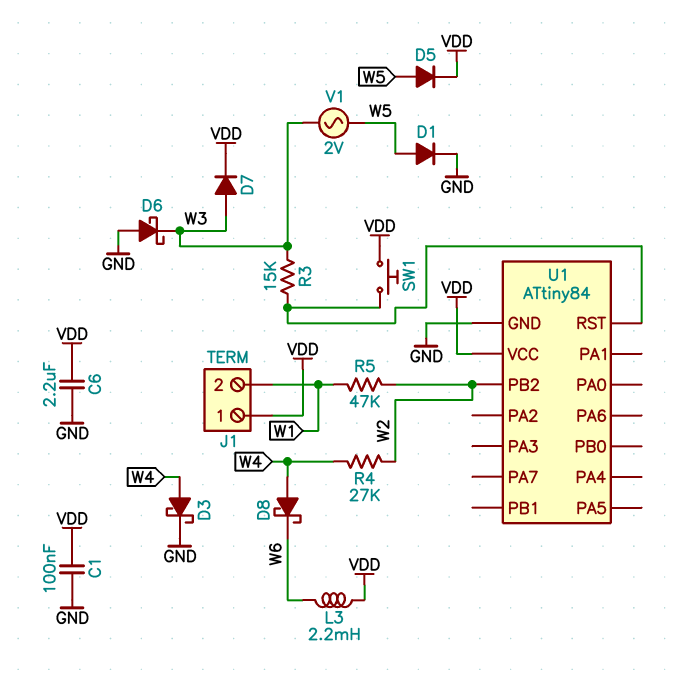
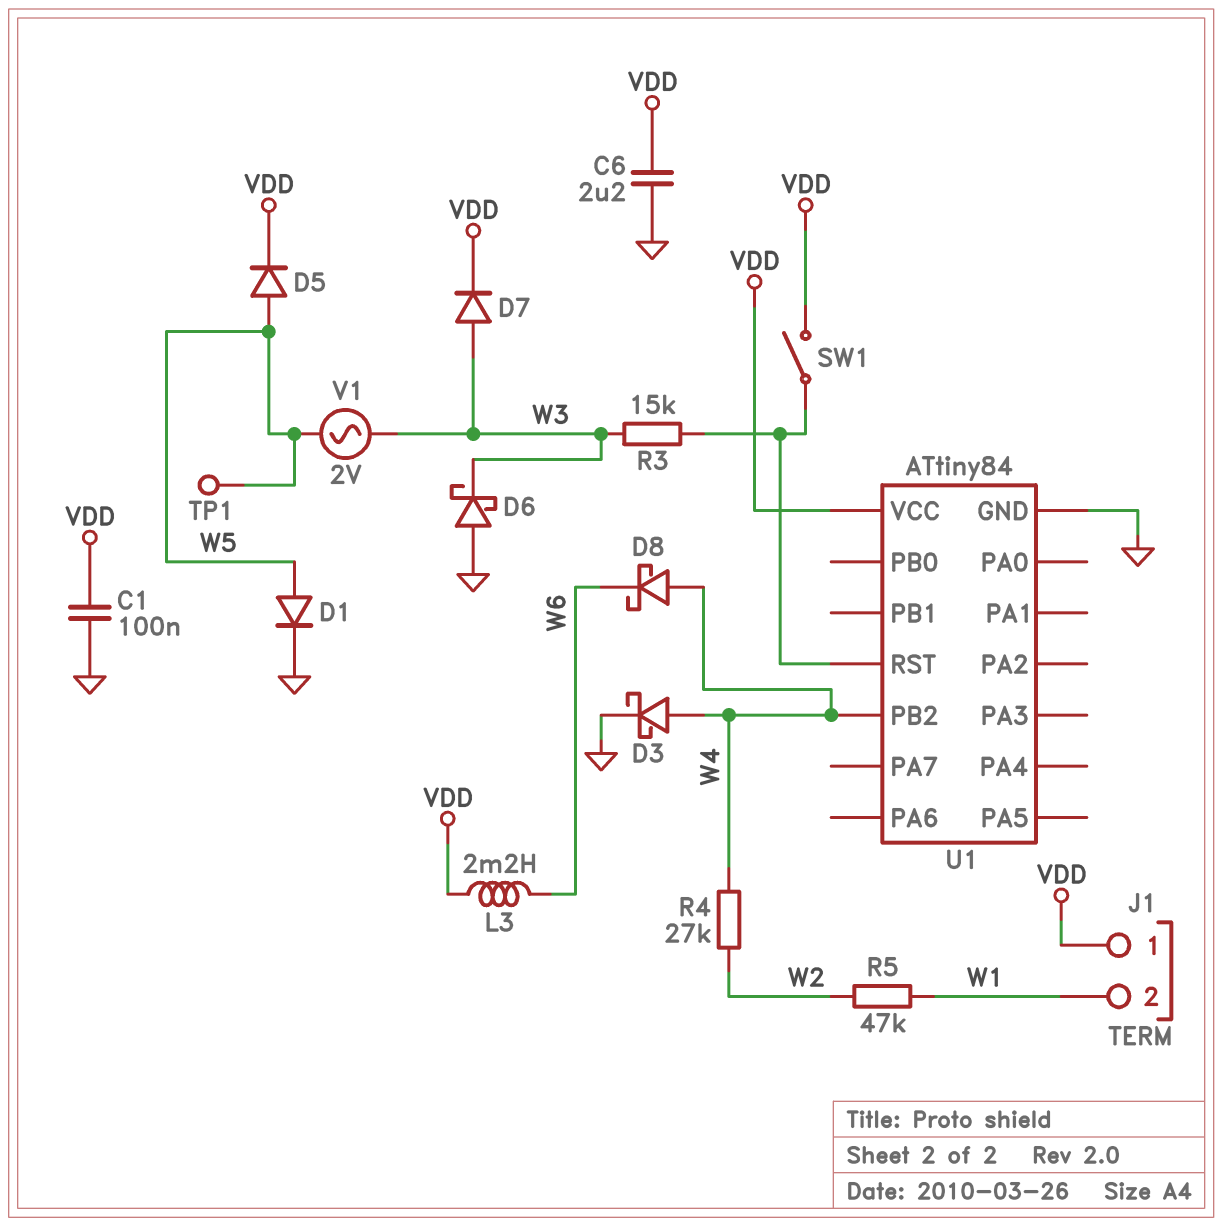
SW1: button (U1/RST, VDD) -> switch (U1/RST, VDD)
TP1: none -> test point (W5)
U1 pin PB2: W2 -> W4

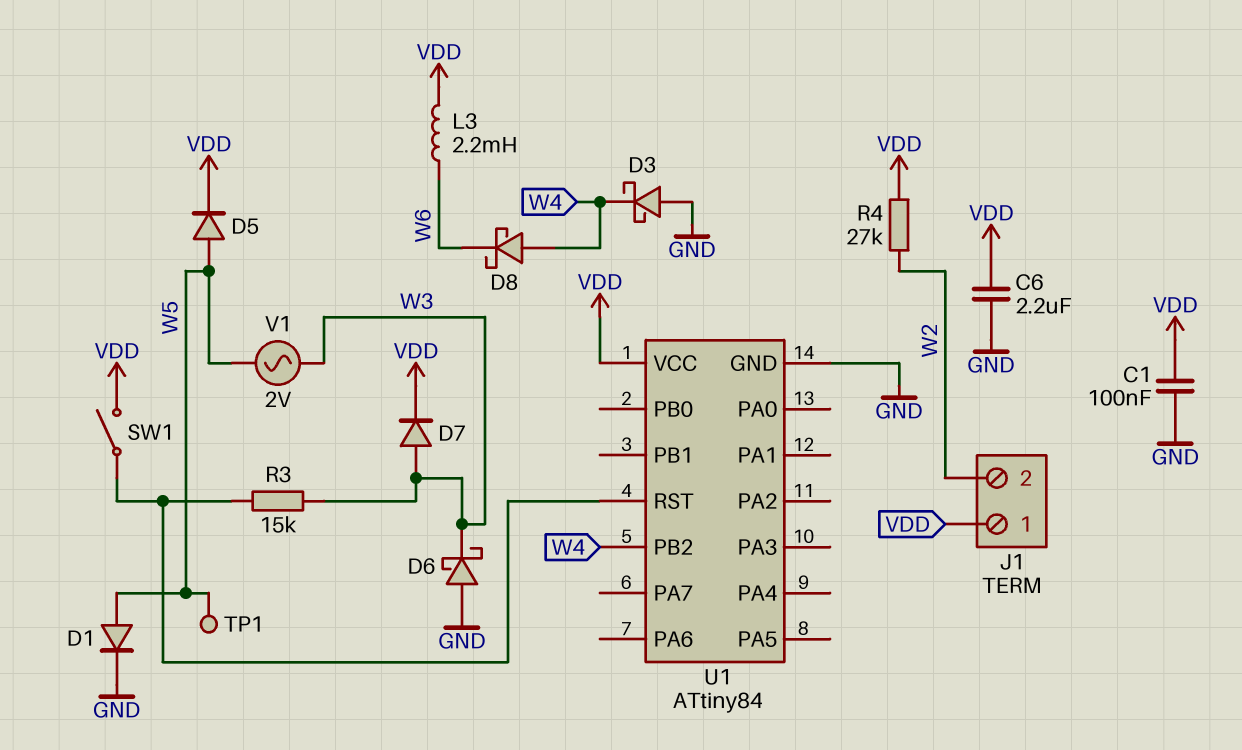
D3: schottky (A W4, K GND) -> schottky (A GND, K W4)
J1 pin 2: W1 -> W2
R4: 27k (W2, W4) -> 27k (VDD, W2)
R5: 47k (W1, W2) -> none

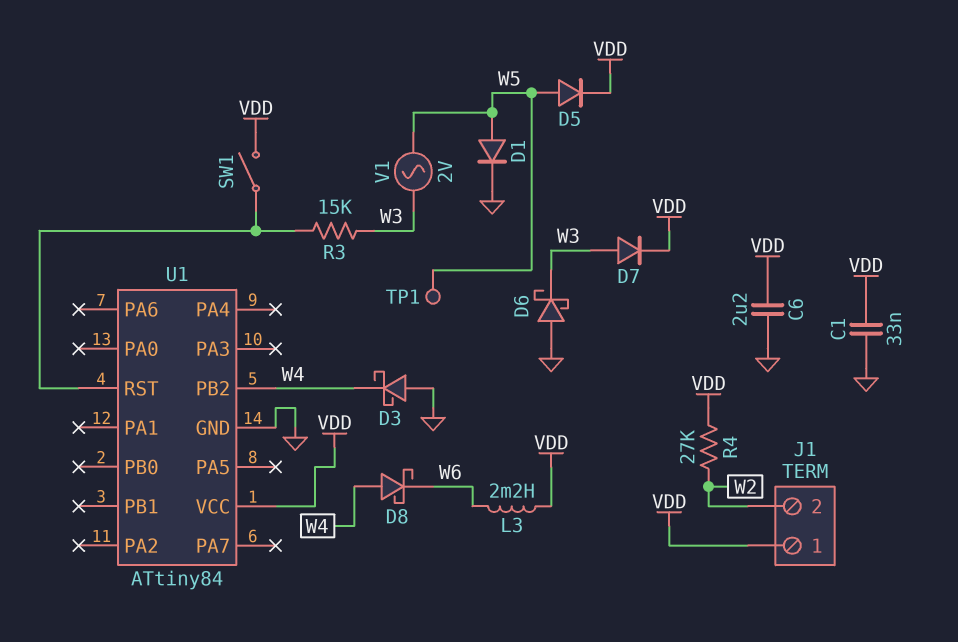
C1: 100nF (GND, VDD) -> 33nF (GND, VDD)

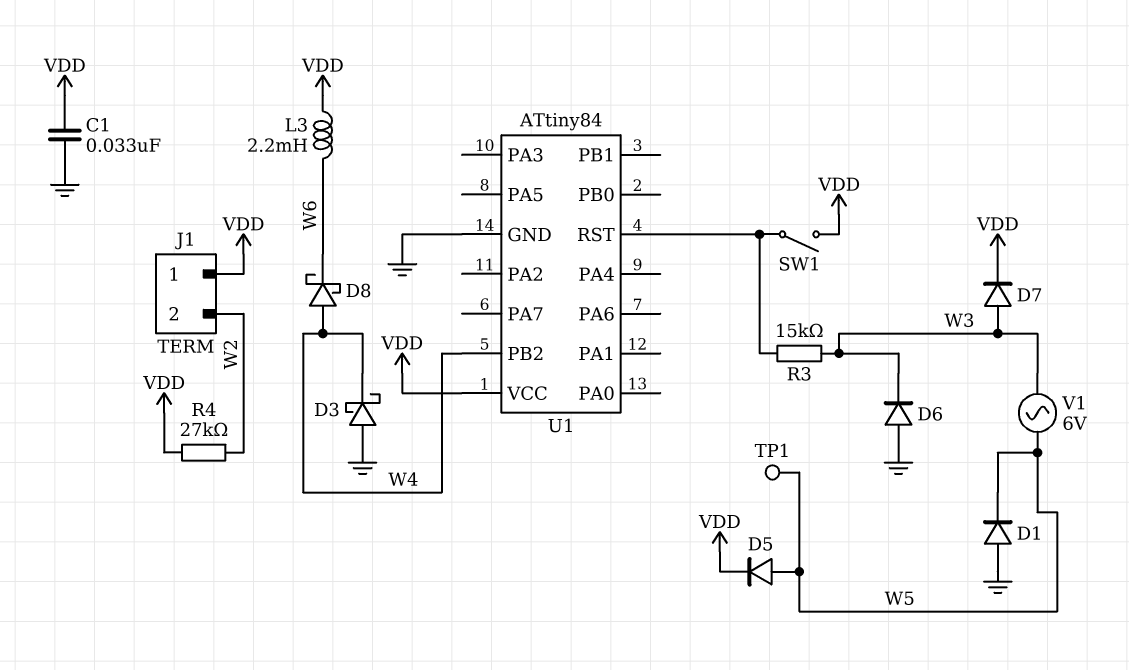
C6: 2.2uF (GND, VDD) -> none
D1: diode (A W5, K GND) -> diode (A GND, K W5)
D6: schottky (A GND, K W3) -> diode (A GND, K W3)
V1: AC 2V (W3, W5) -> AC 6V (W3, W5)

